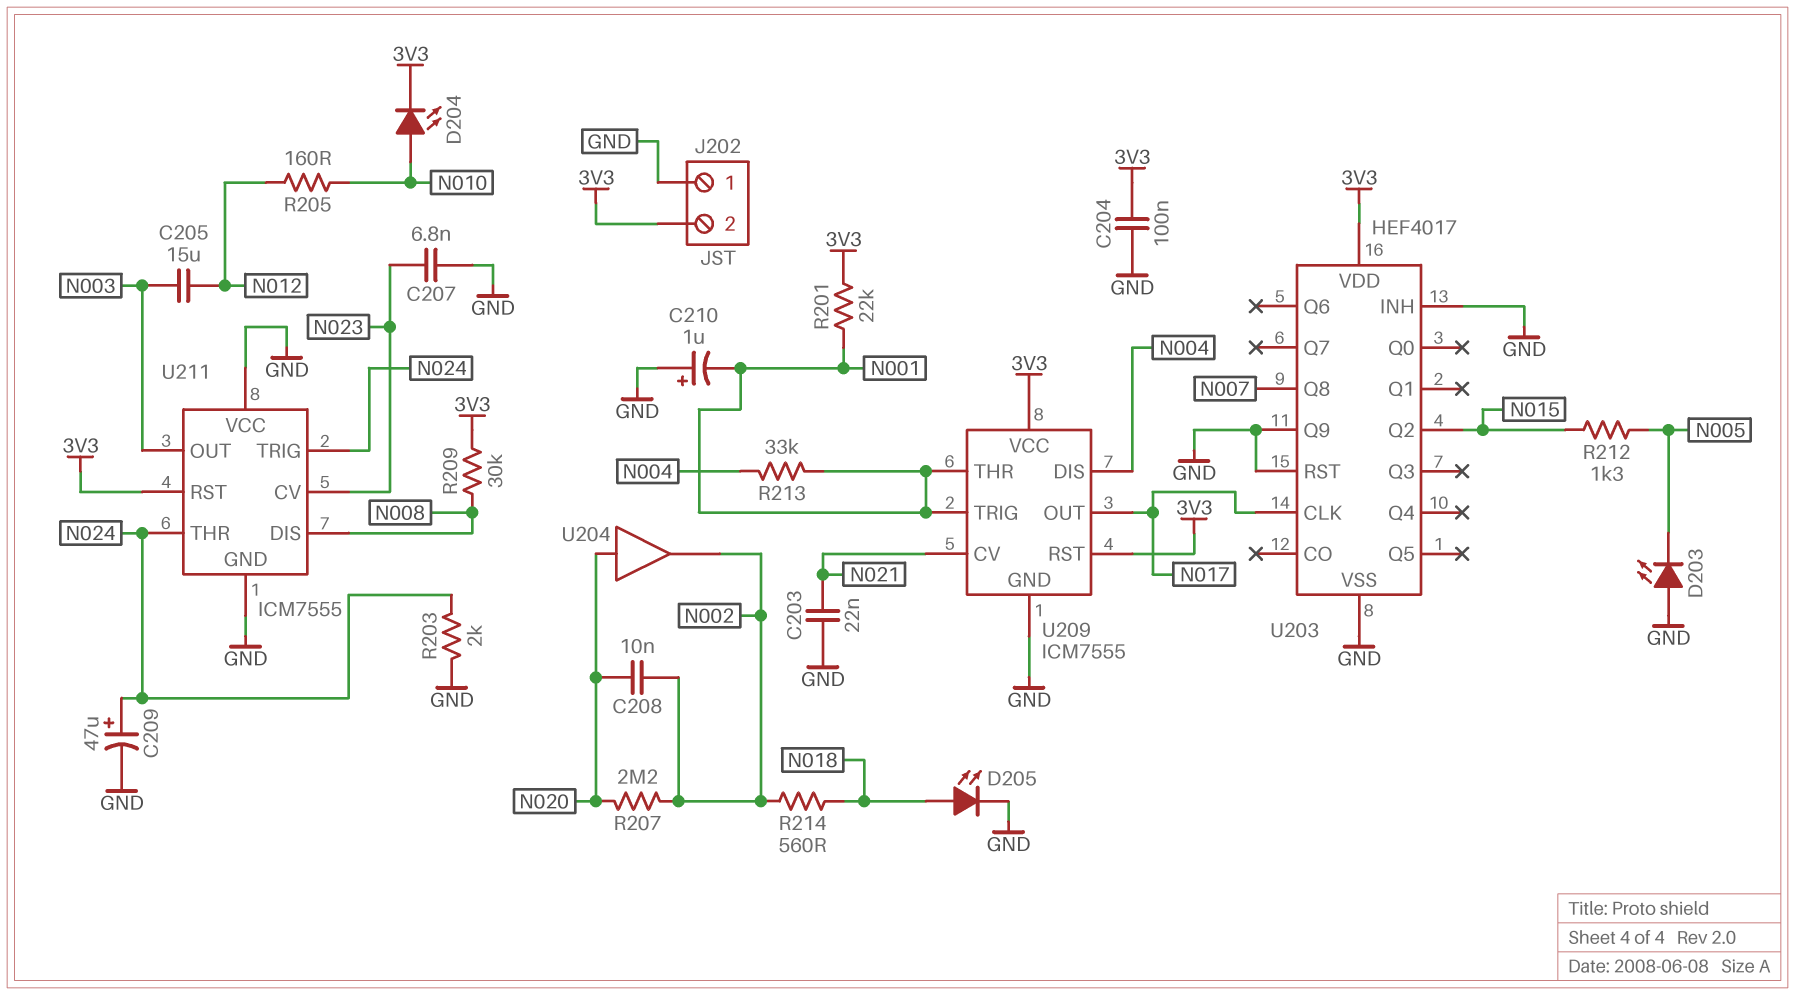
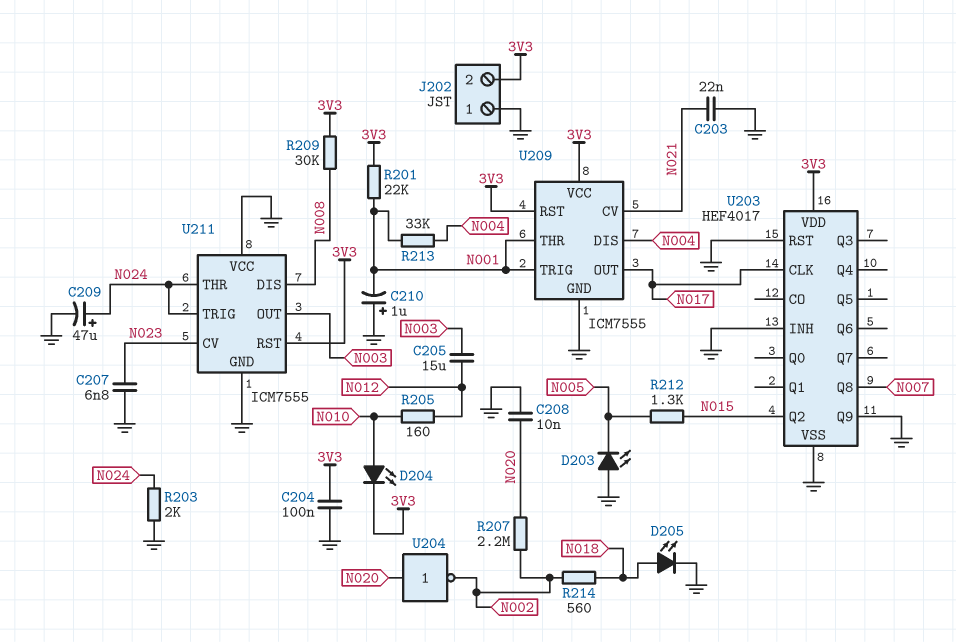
C208: 10nF (N002, N020) -> 10nF (GND, N020)
U204: buffer (in N020, out N002) -> NOT (in N020, out N002)

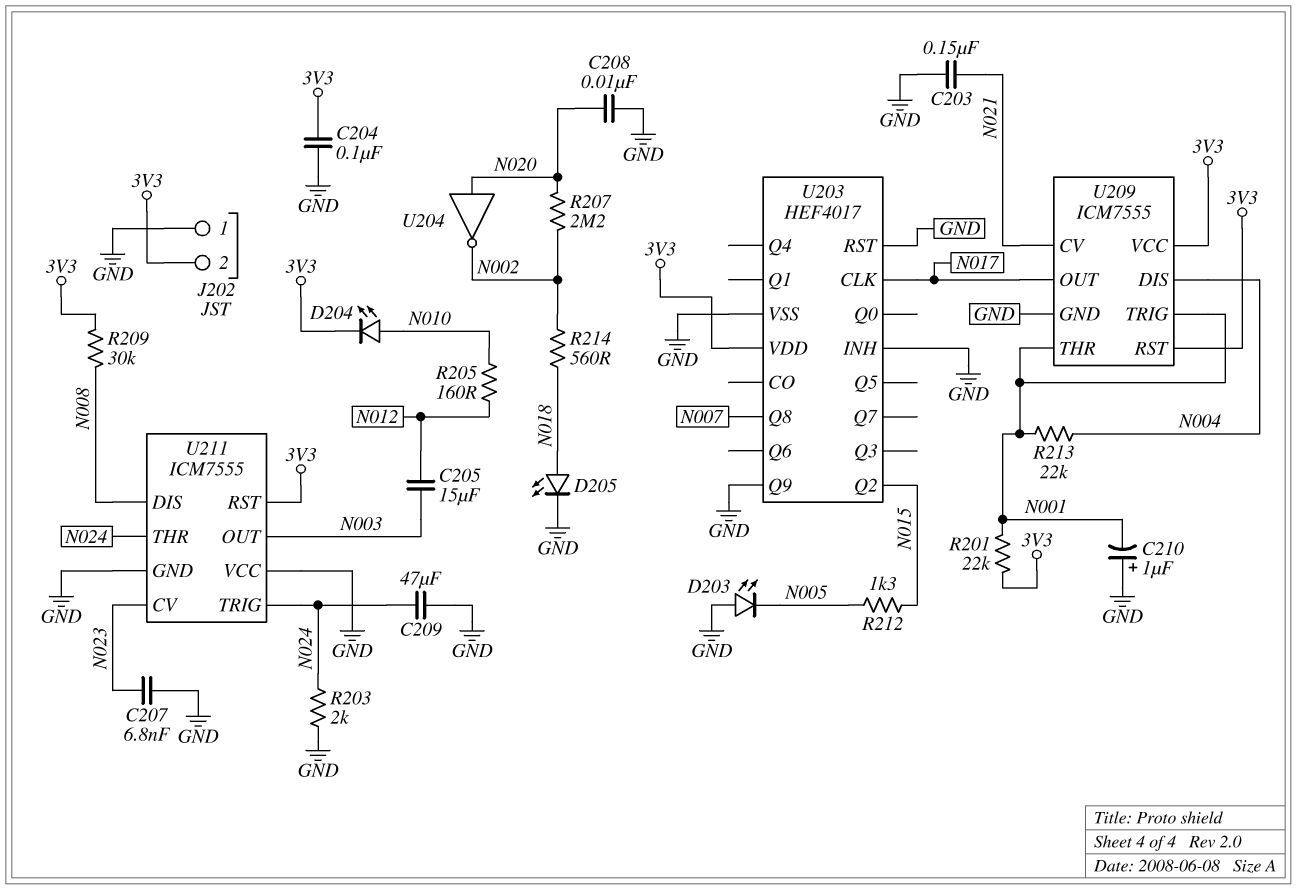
C203: 22nF (GND, N021) -> 150nF (GND, N021)
C209: 47uF (plus N024, minus GND) -> 47uF (GND, N024)
R213: 33k (N001, N004) -> 22k (N001, N004)

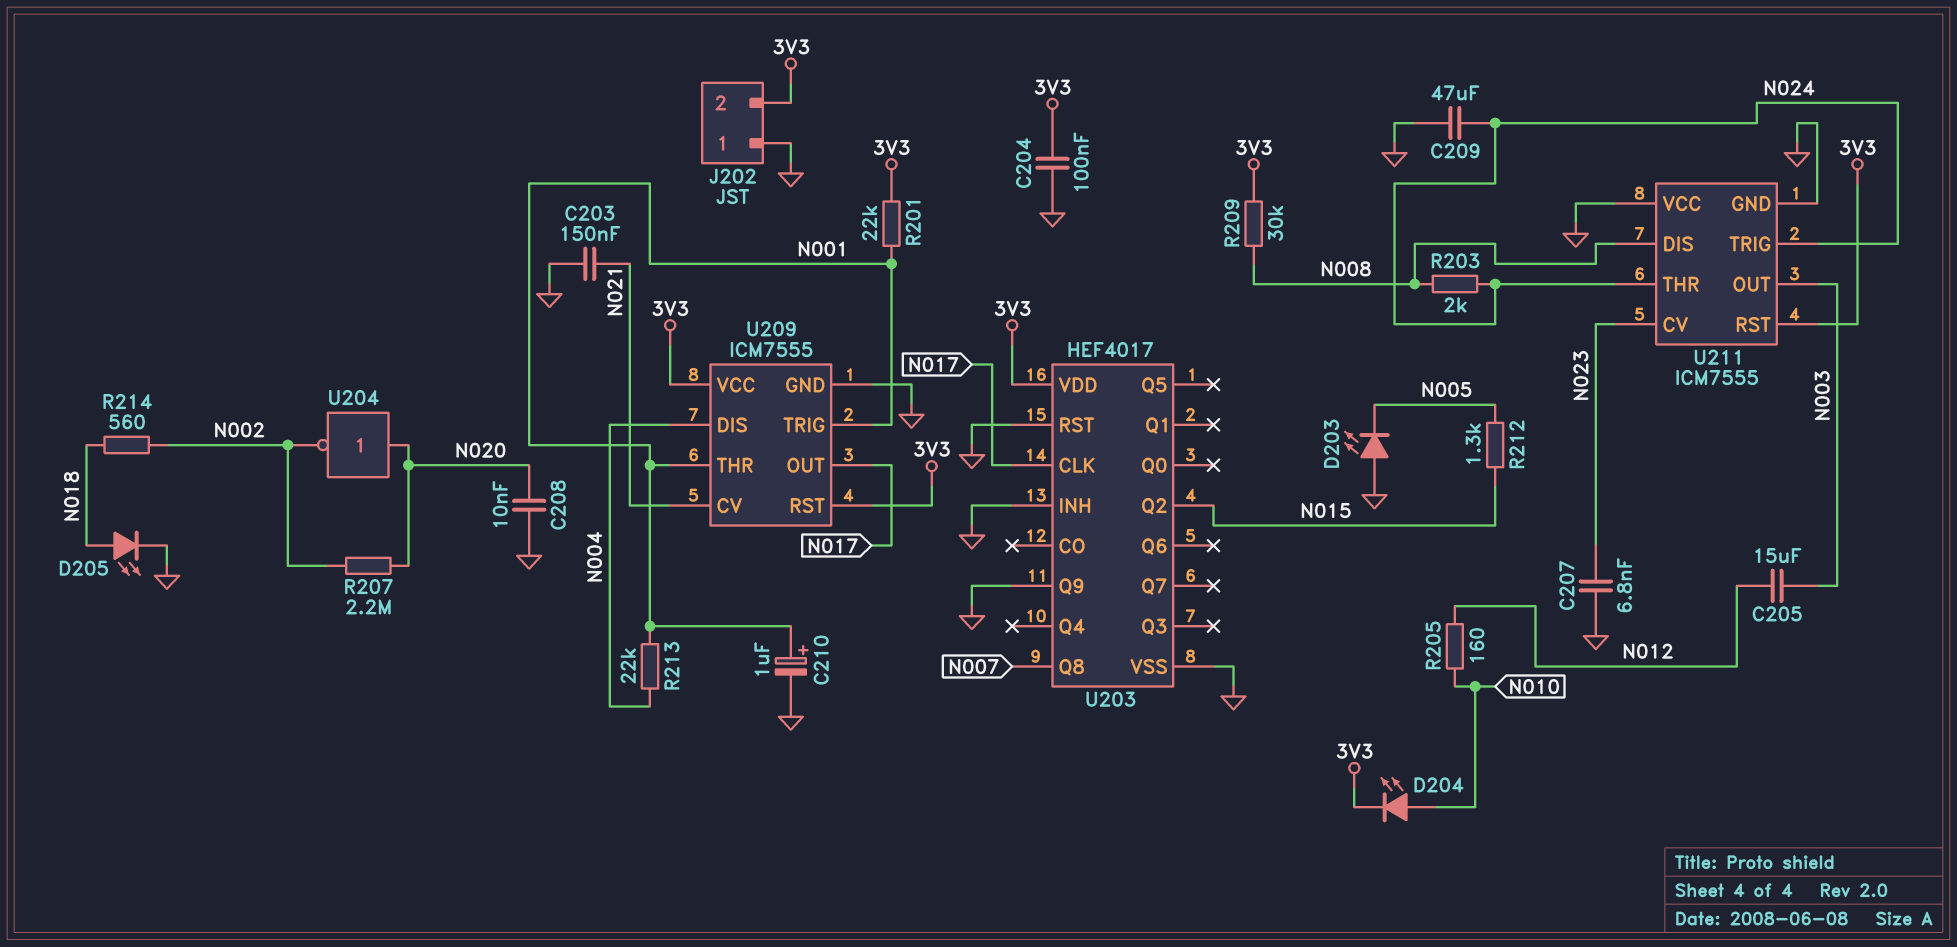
C210: 1uF (plus GND, minus N001) -> 1uF (plus N001, minus GND)
R203: 2k (GND, N024) -> 2k (N008, N024)

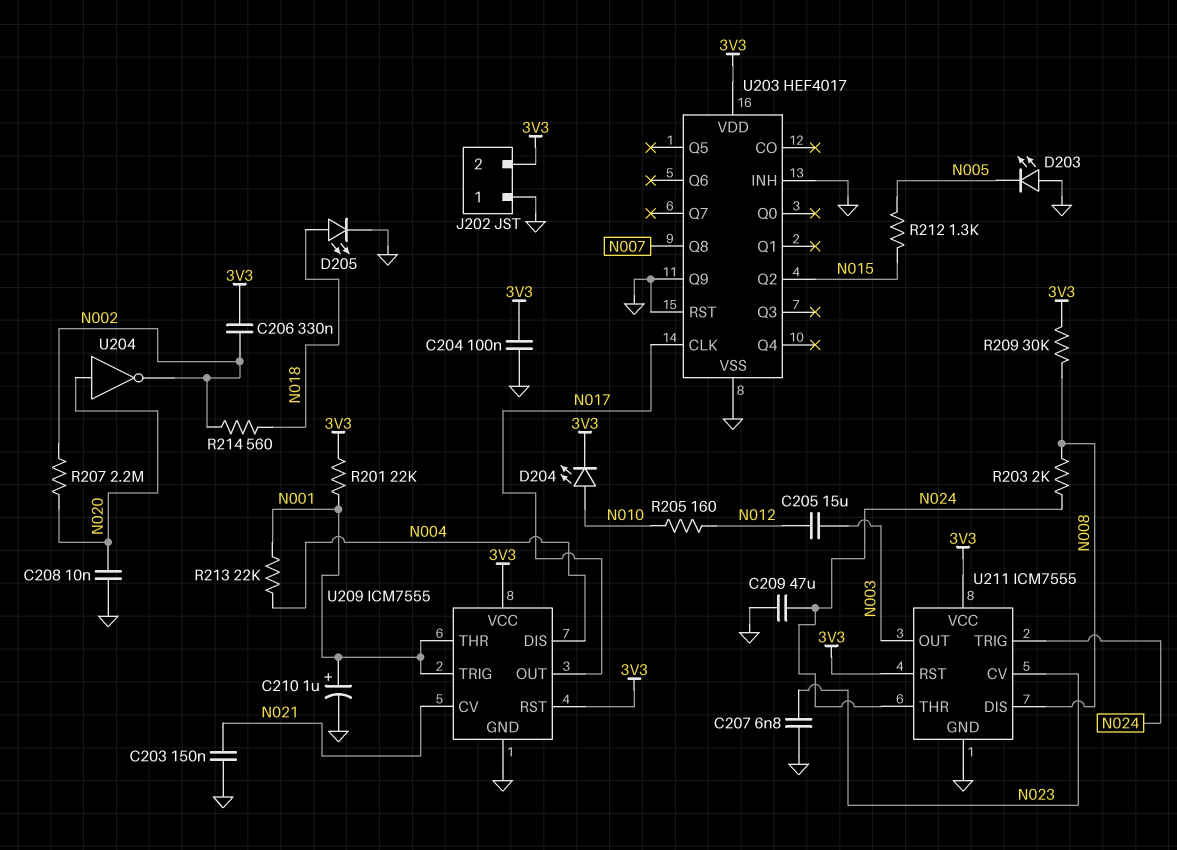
C206: none -> 330nF (3V3, N002)
U211 pin VCC: GND -> 3V3

